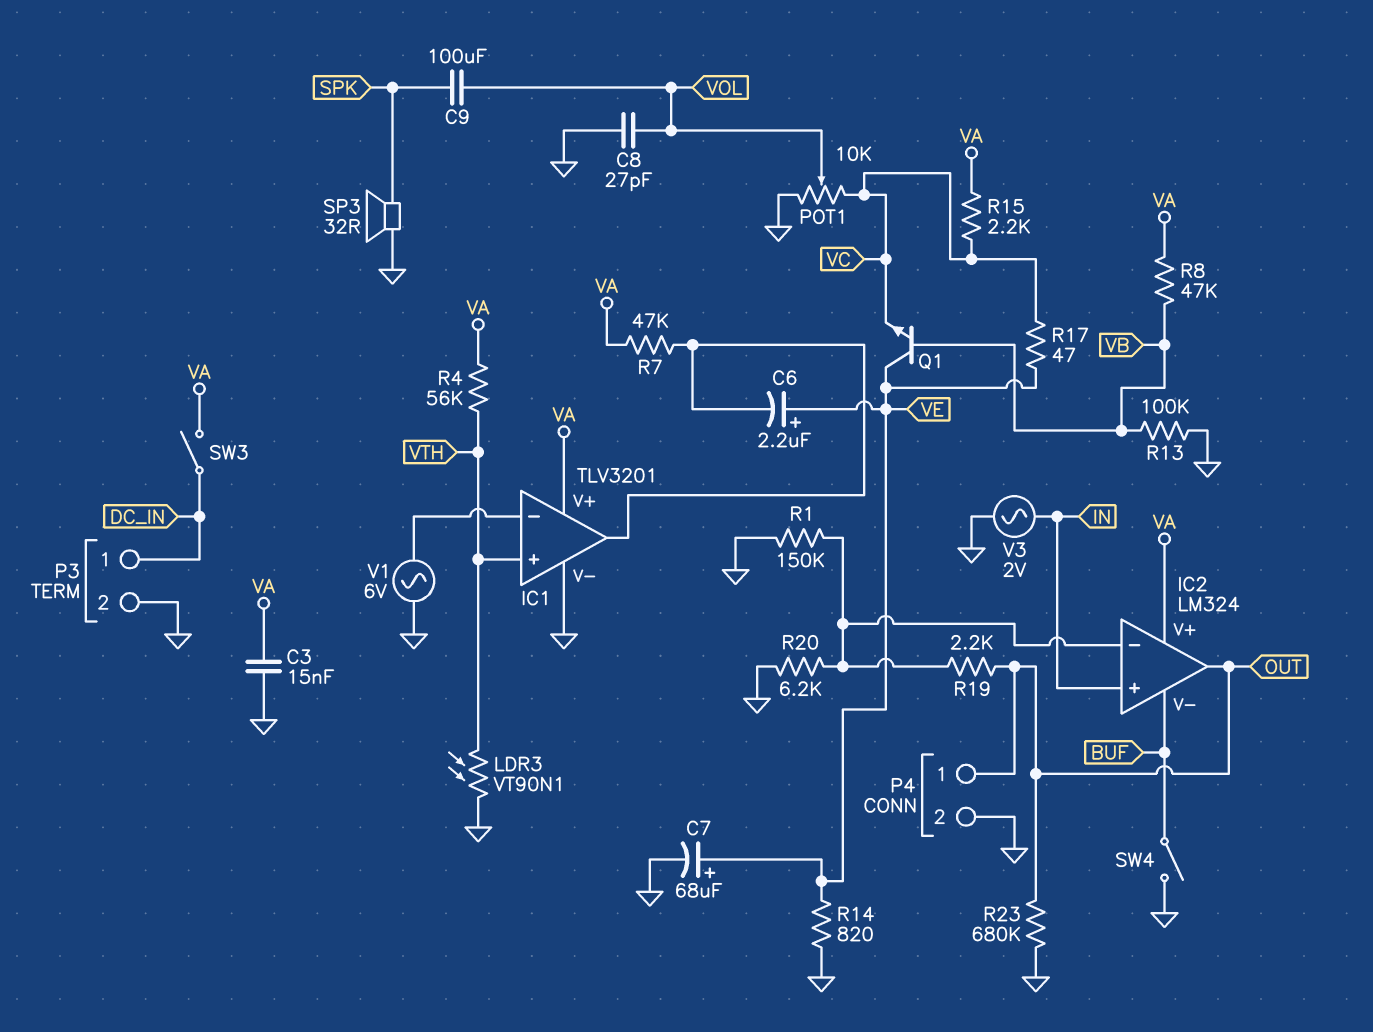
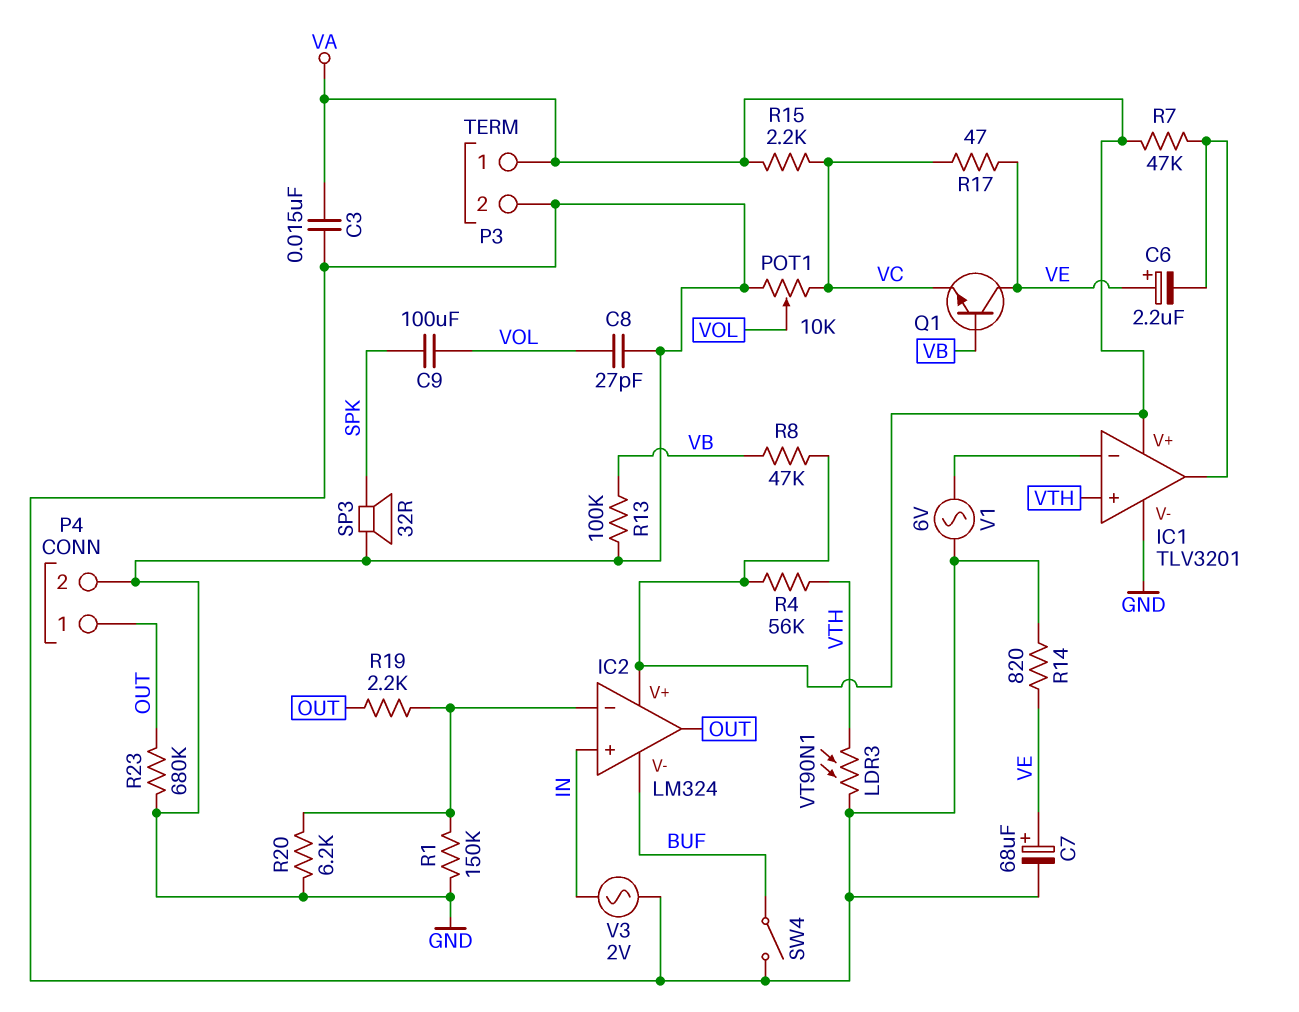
P3 pin 1: DC_IN -> VA
SW3: switch (DC_IN, VA) -> none

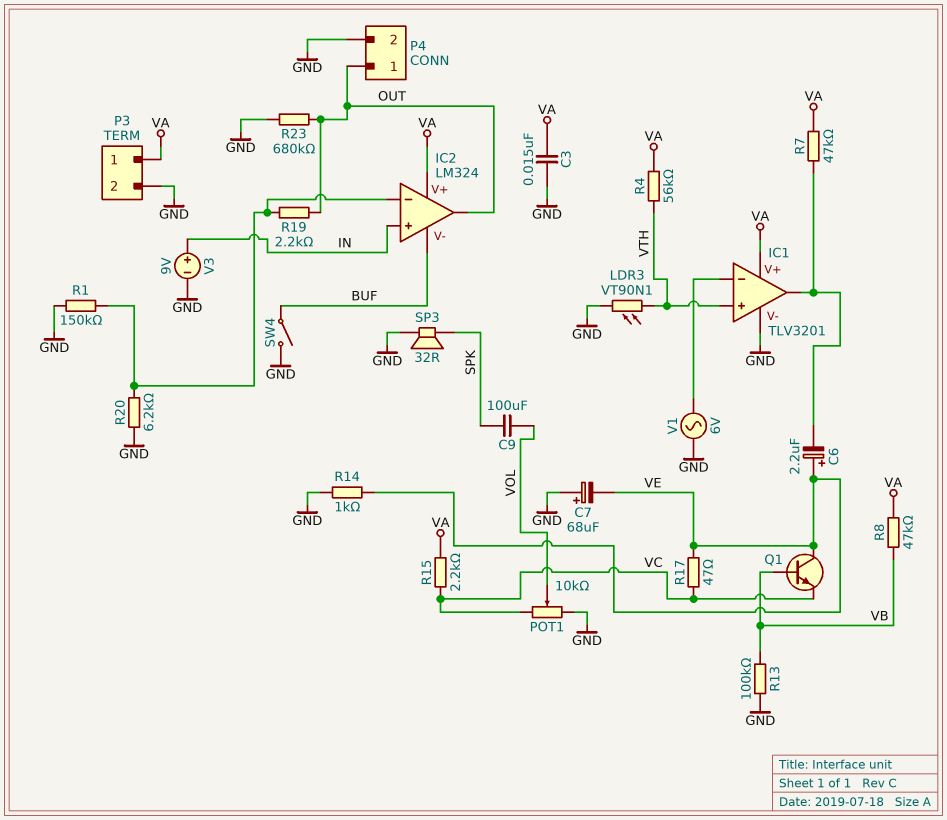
C7: 68uF (plus VE, minus GND) -> 68uF (plus GND, minus VE)
C8: 27pF (GND, VOL) -> none
R14: 820 (GND, VE) -> 1k (GND, VE)
V3: AC 2V (GND, IN) -> 9V (plus IN, minus GND)

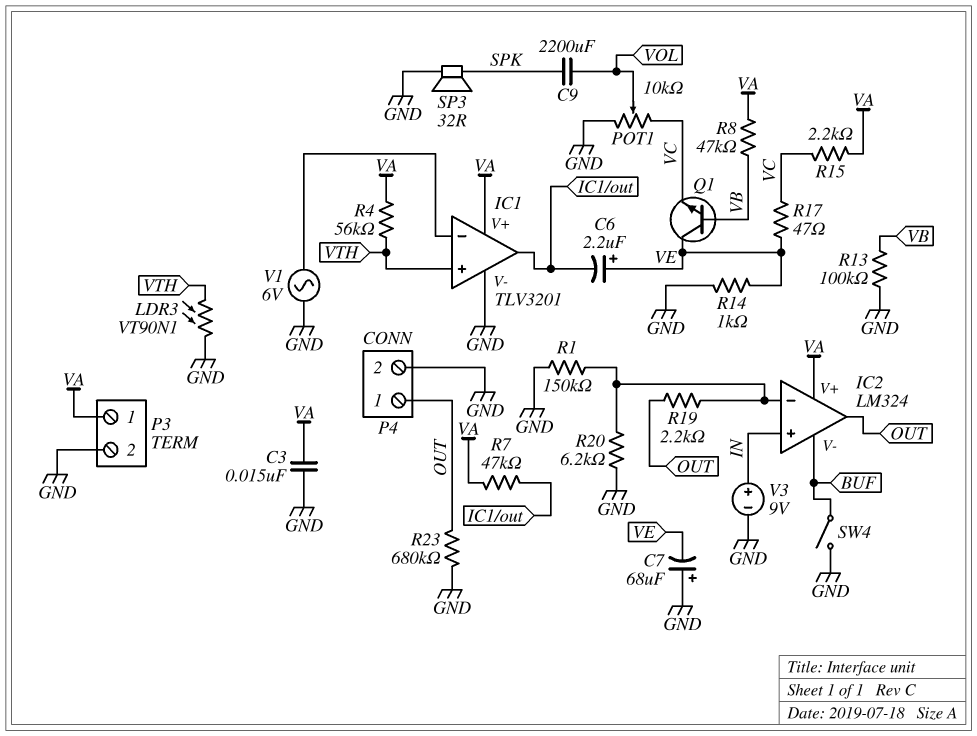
C9: 100uF (SPK, VOL) -> 2200uF (SPK, VOL)

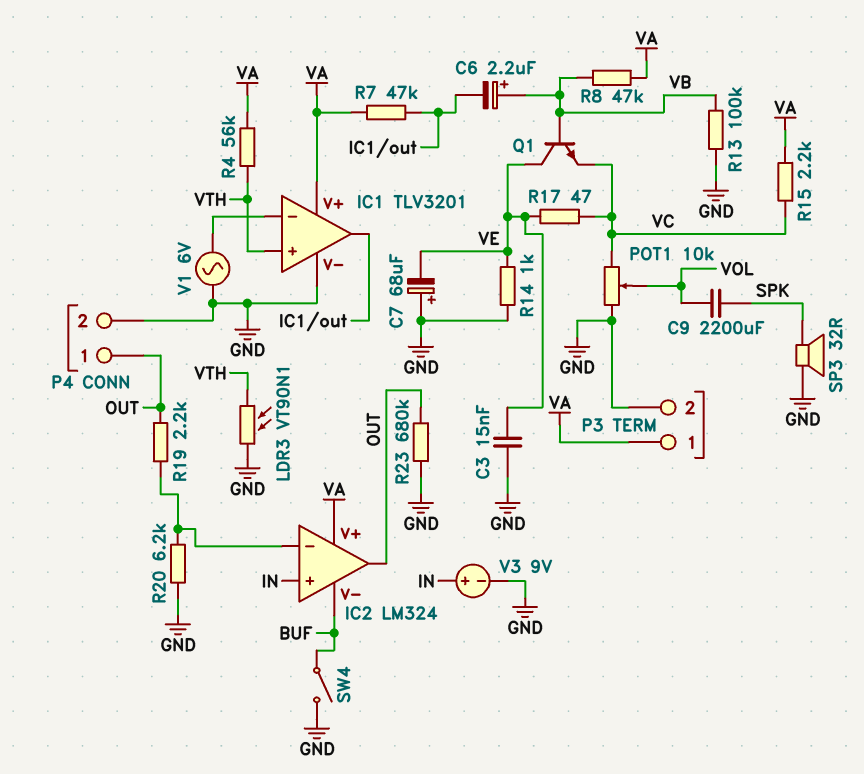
C3: 15nF (GND, VA) -> 15nF (GND, VE)
C6: 2.2uF (plus VE, minus IC1/out) -> 2.2uF (plus VB, minus IC1/out)
R1: 150k (GND, IC2/in-) -> none

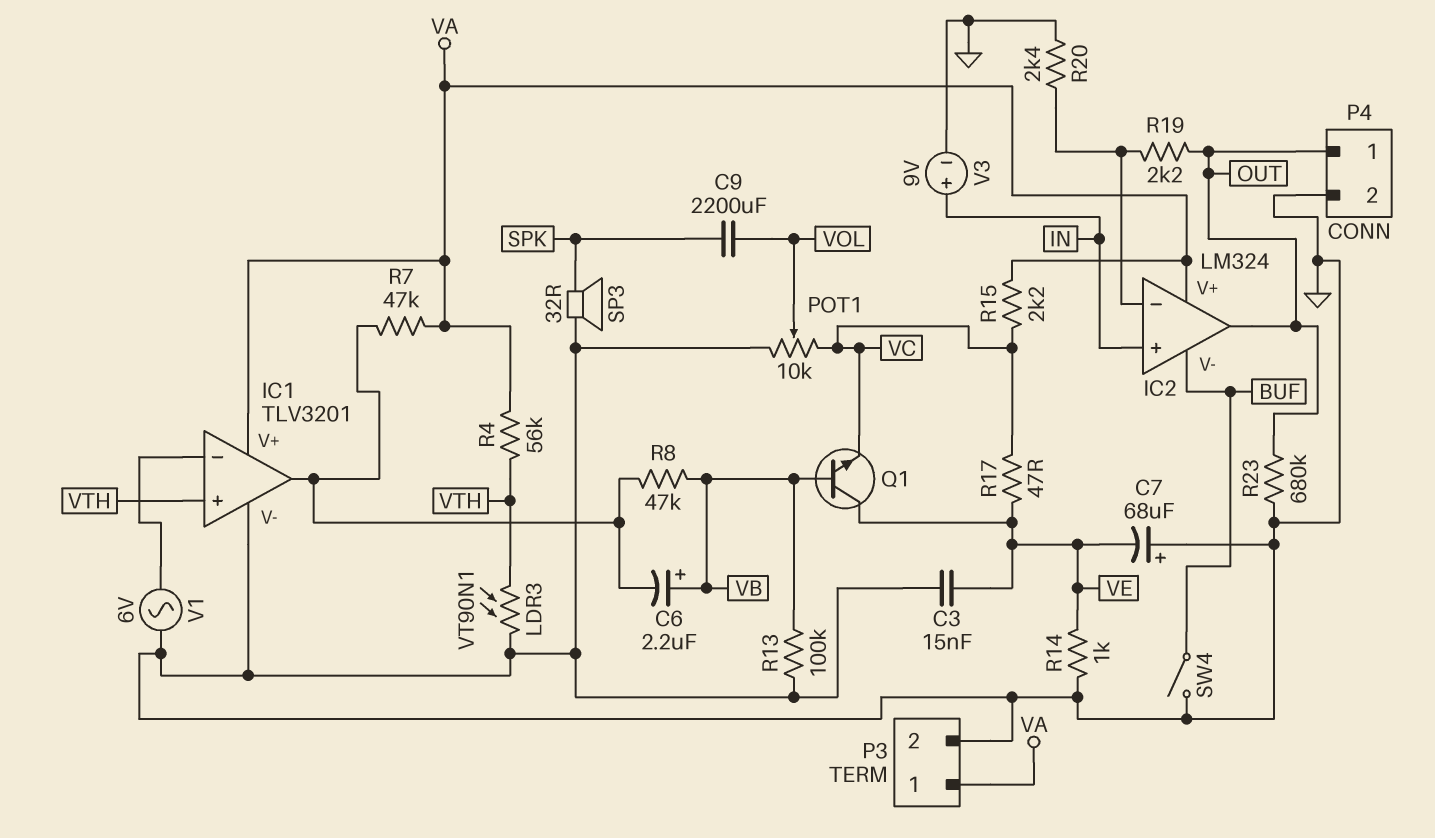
R8: 47k (VA, VB) -> 47k (IC1/out, VB)
R20: 6.2k (GND, IC2/in-) -> 2.4k (GND, IC2/in-)

